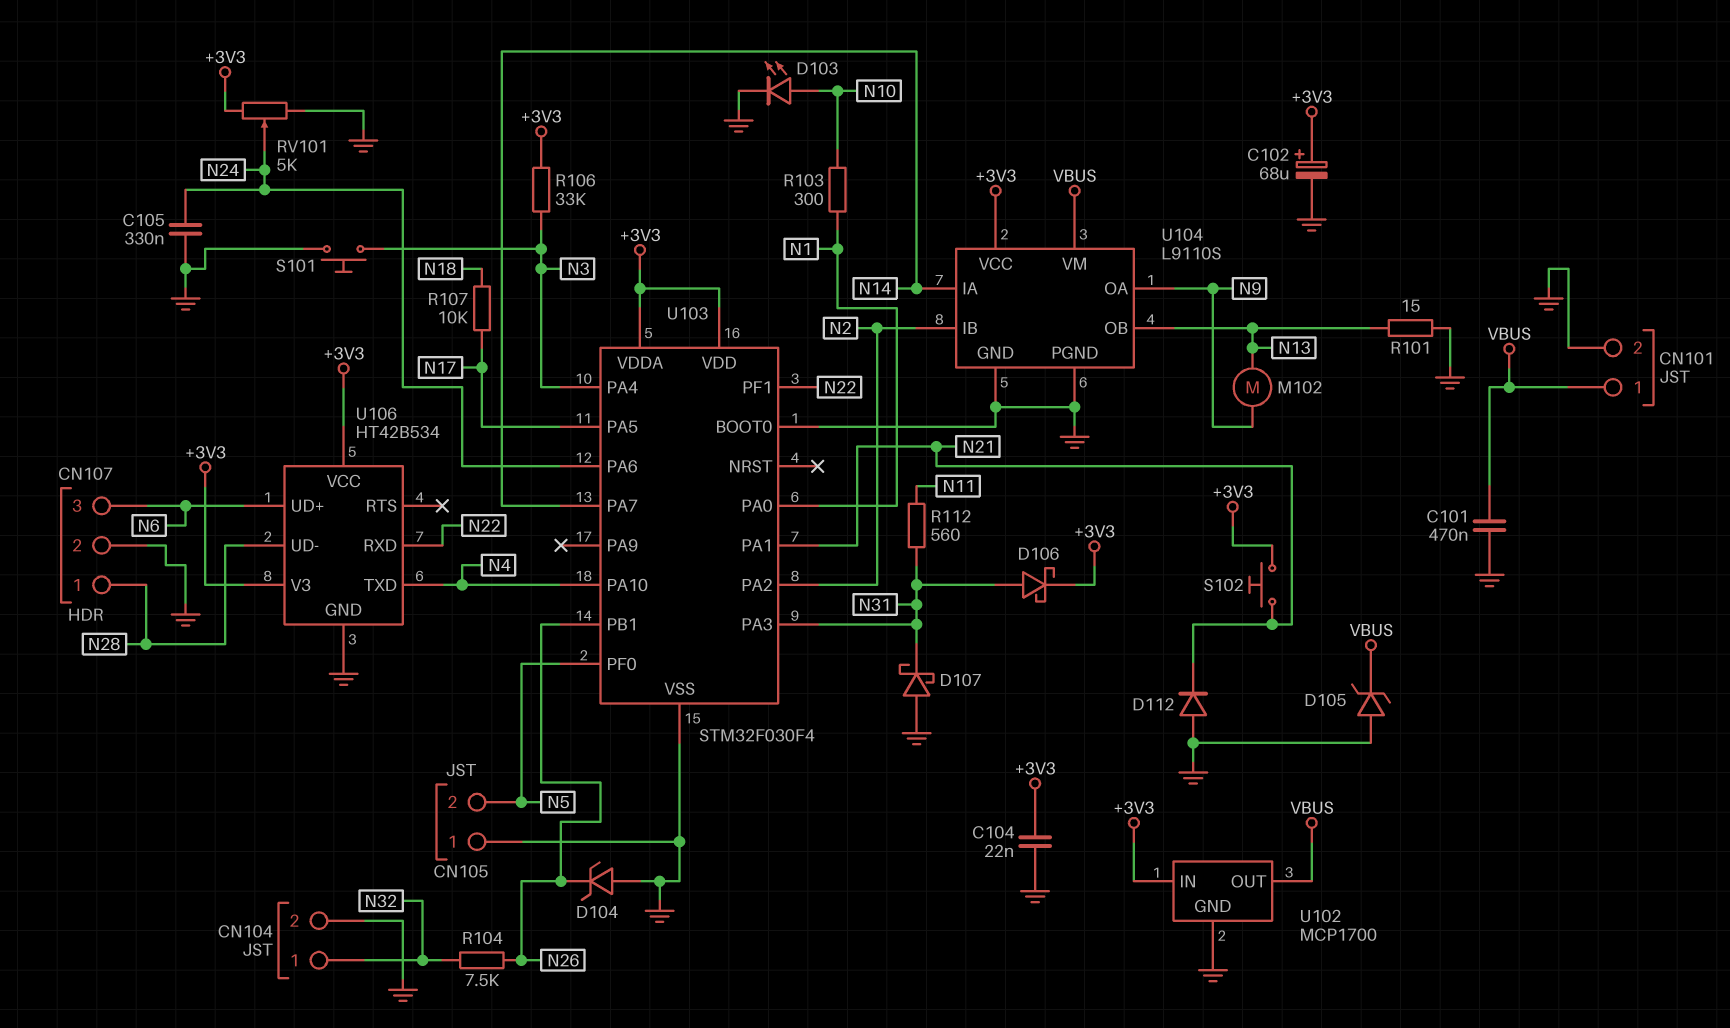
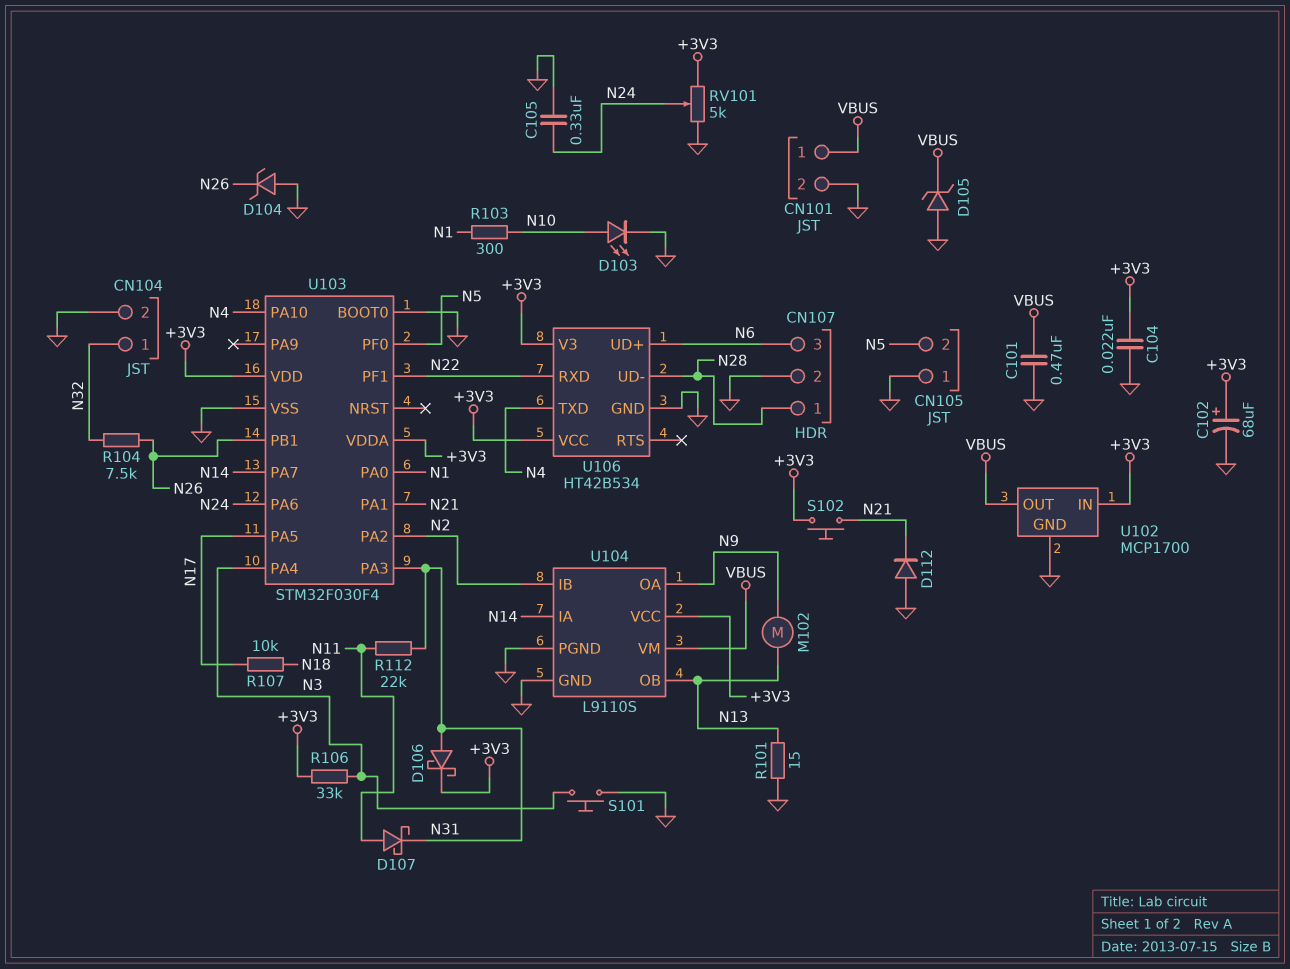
D107: schottky (A GND, K N31) -> schottky (A N11, K N31)
R112: 560 (N11, N31) -> 22k (N11, N31)

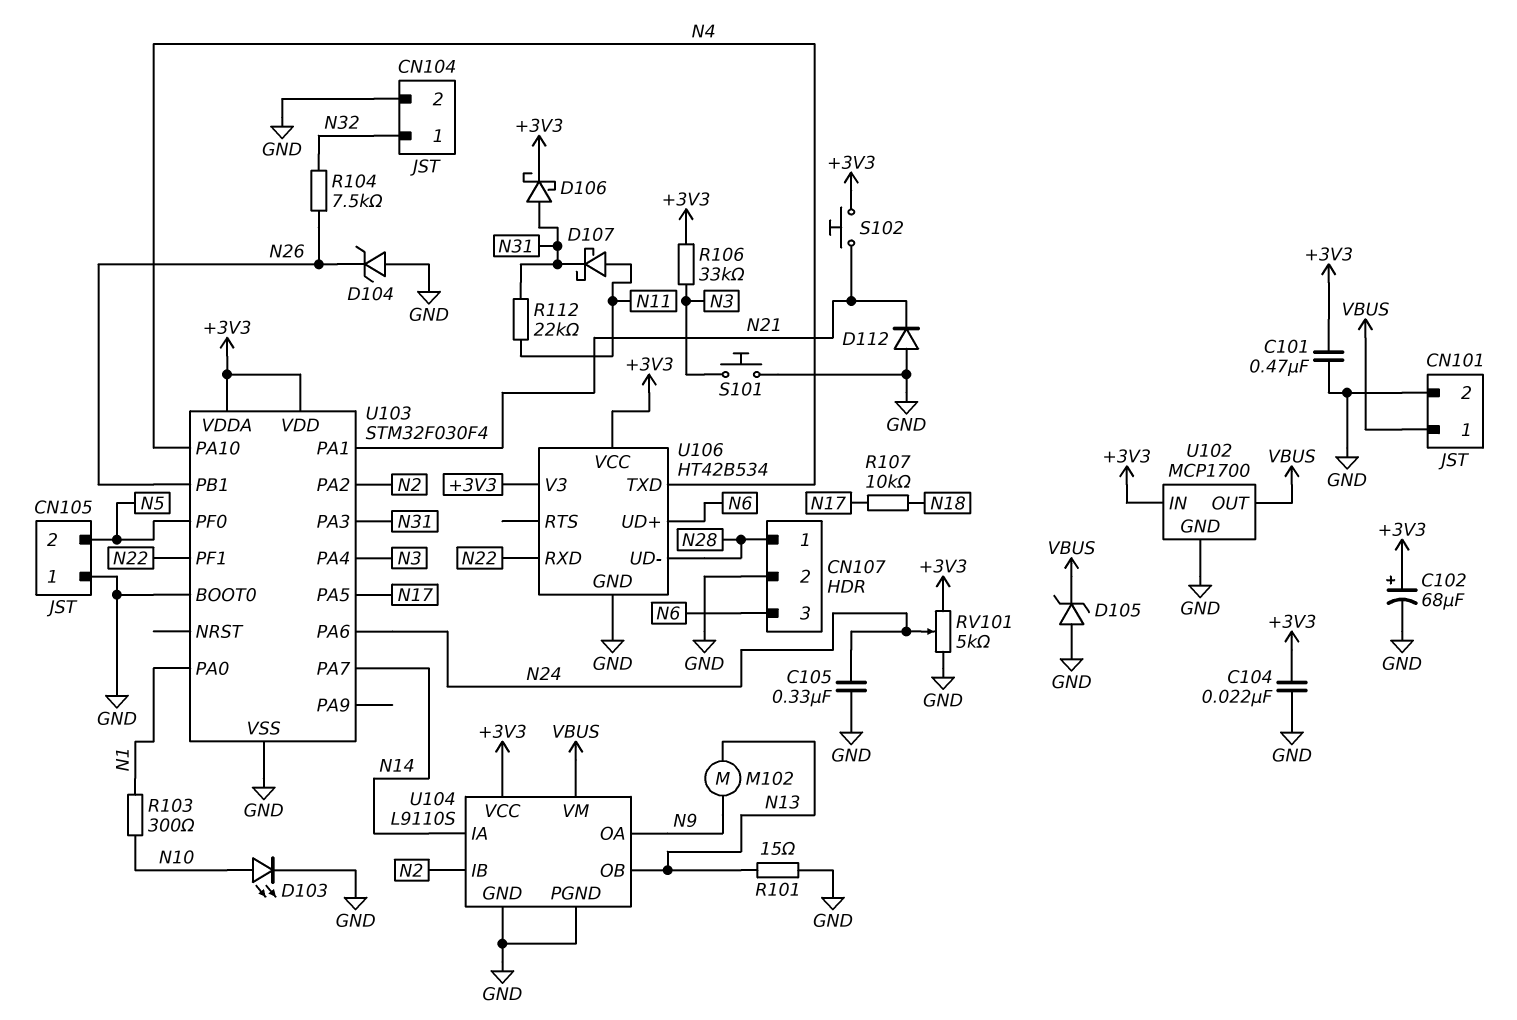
C101: 470nF (GND, VBUS) -> 470nF (+3V3, GND)

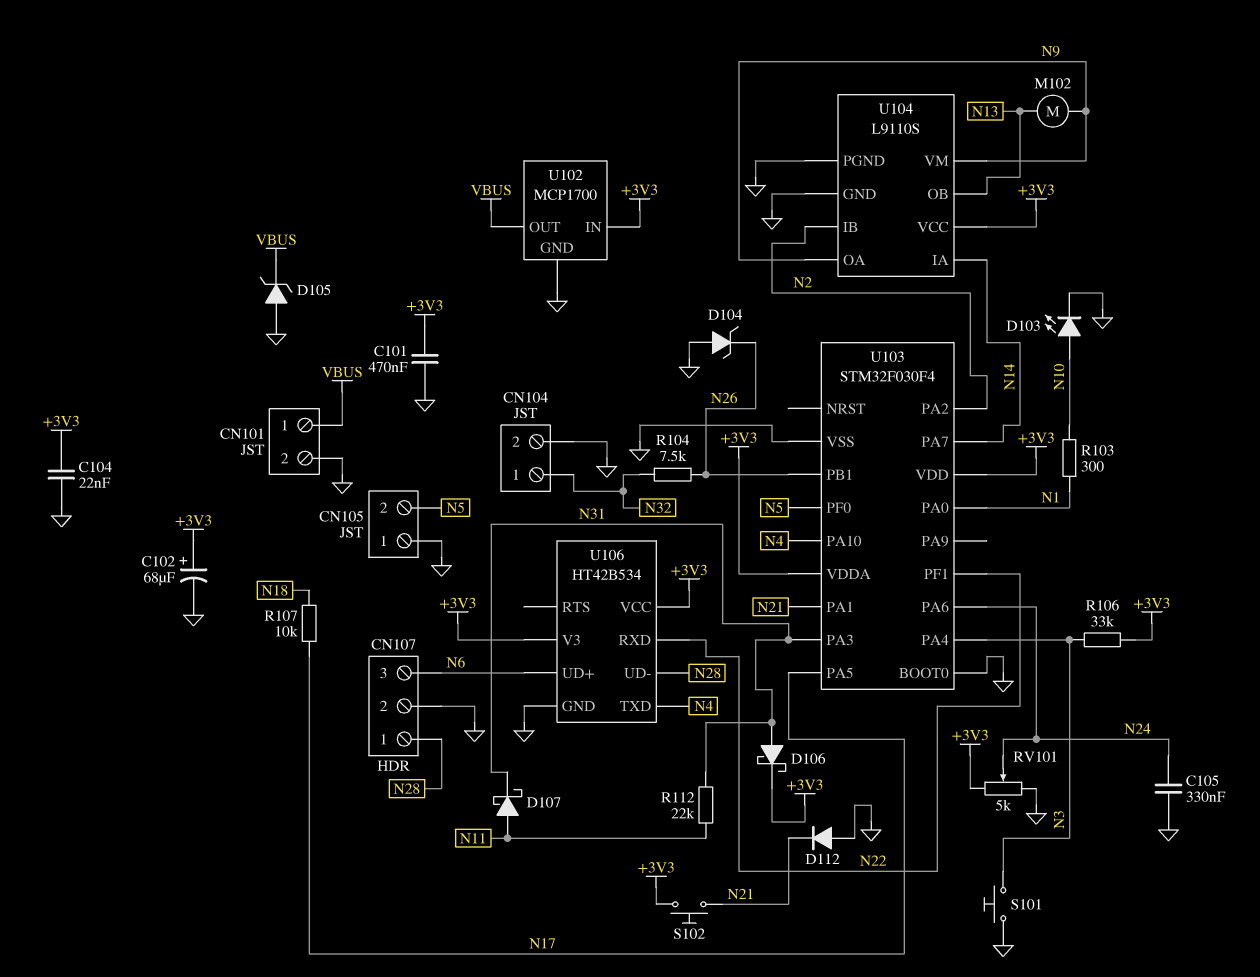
R101: 15 (GND, N13) -> none
U104 pin VM: VBUS -> N9

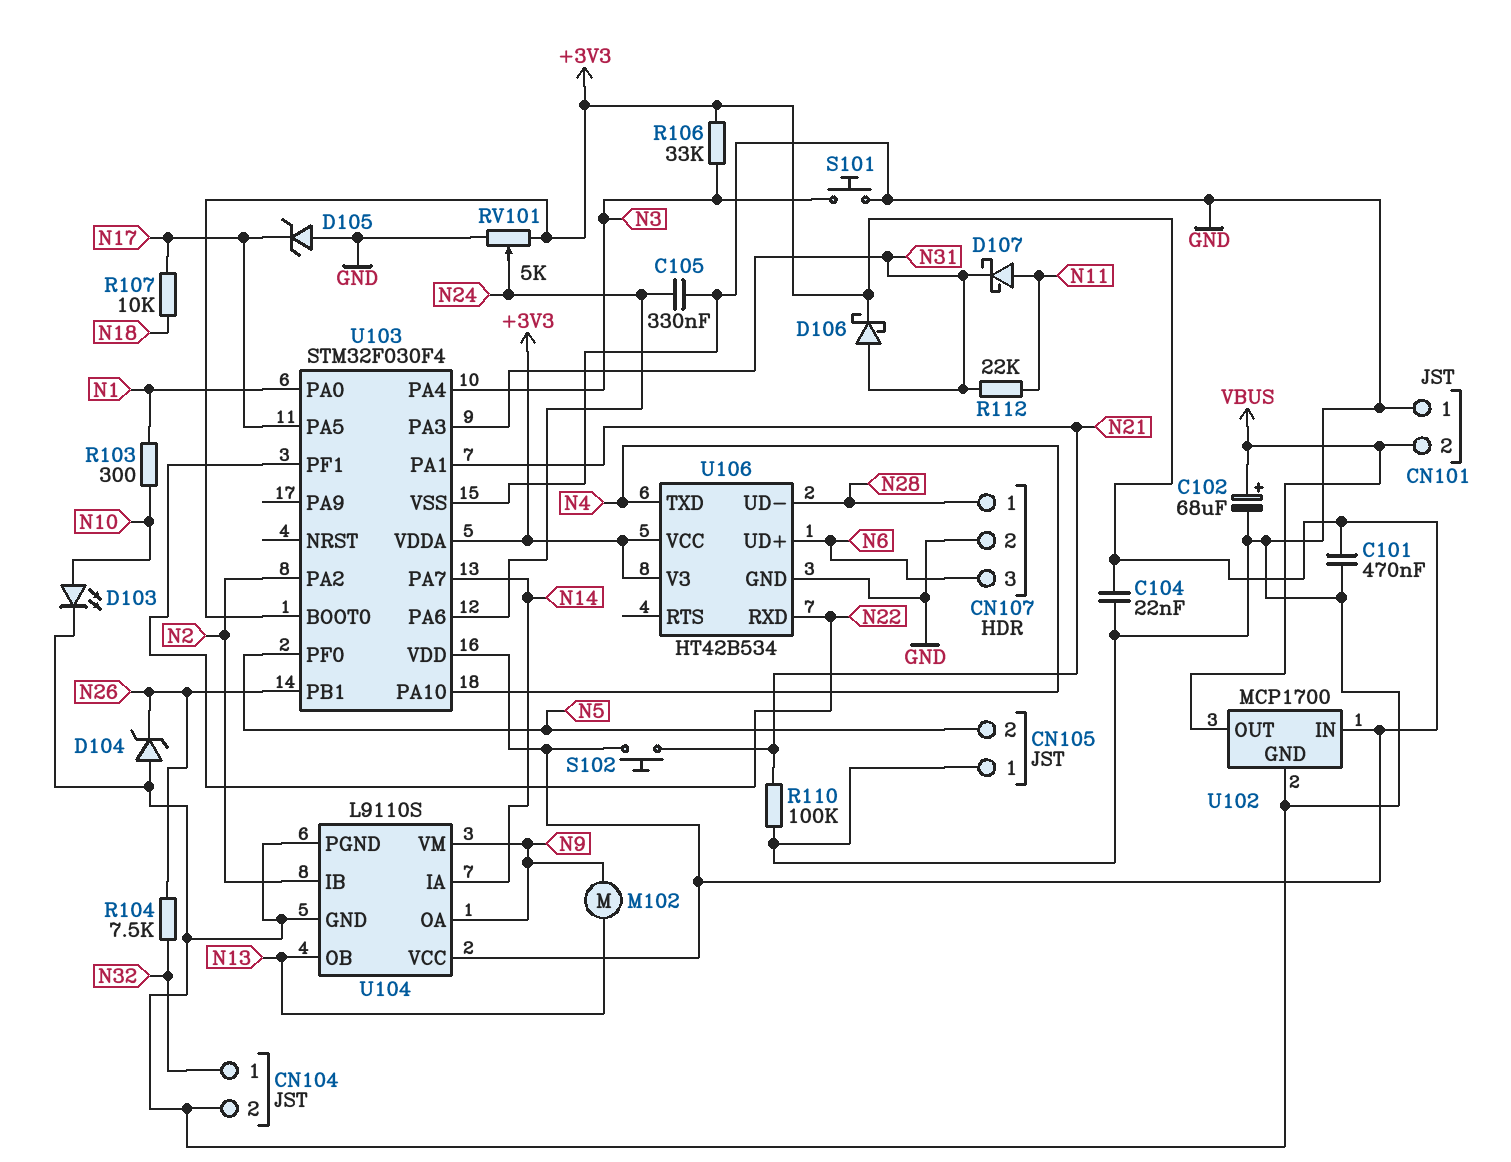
C102: 68uF (plus +3V3, minus GND) -> 68uF (plus VBUS, minus GND)
CN101 pin 1: VBUS -> GND
CN101 pin 2: GND -> VBUS
D105: zener (A GND, K VBUS) -> zener (A GND, K N17)
D112: diode (A GND, K N21) -> none
R110: none -> 100k (GND, N21)
U103 pin BOOT0: GND -> +3V3

